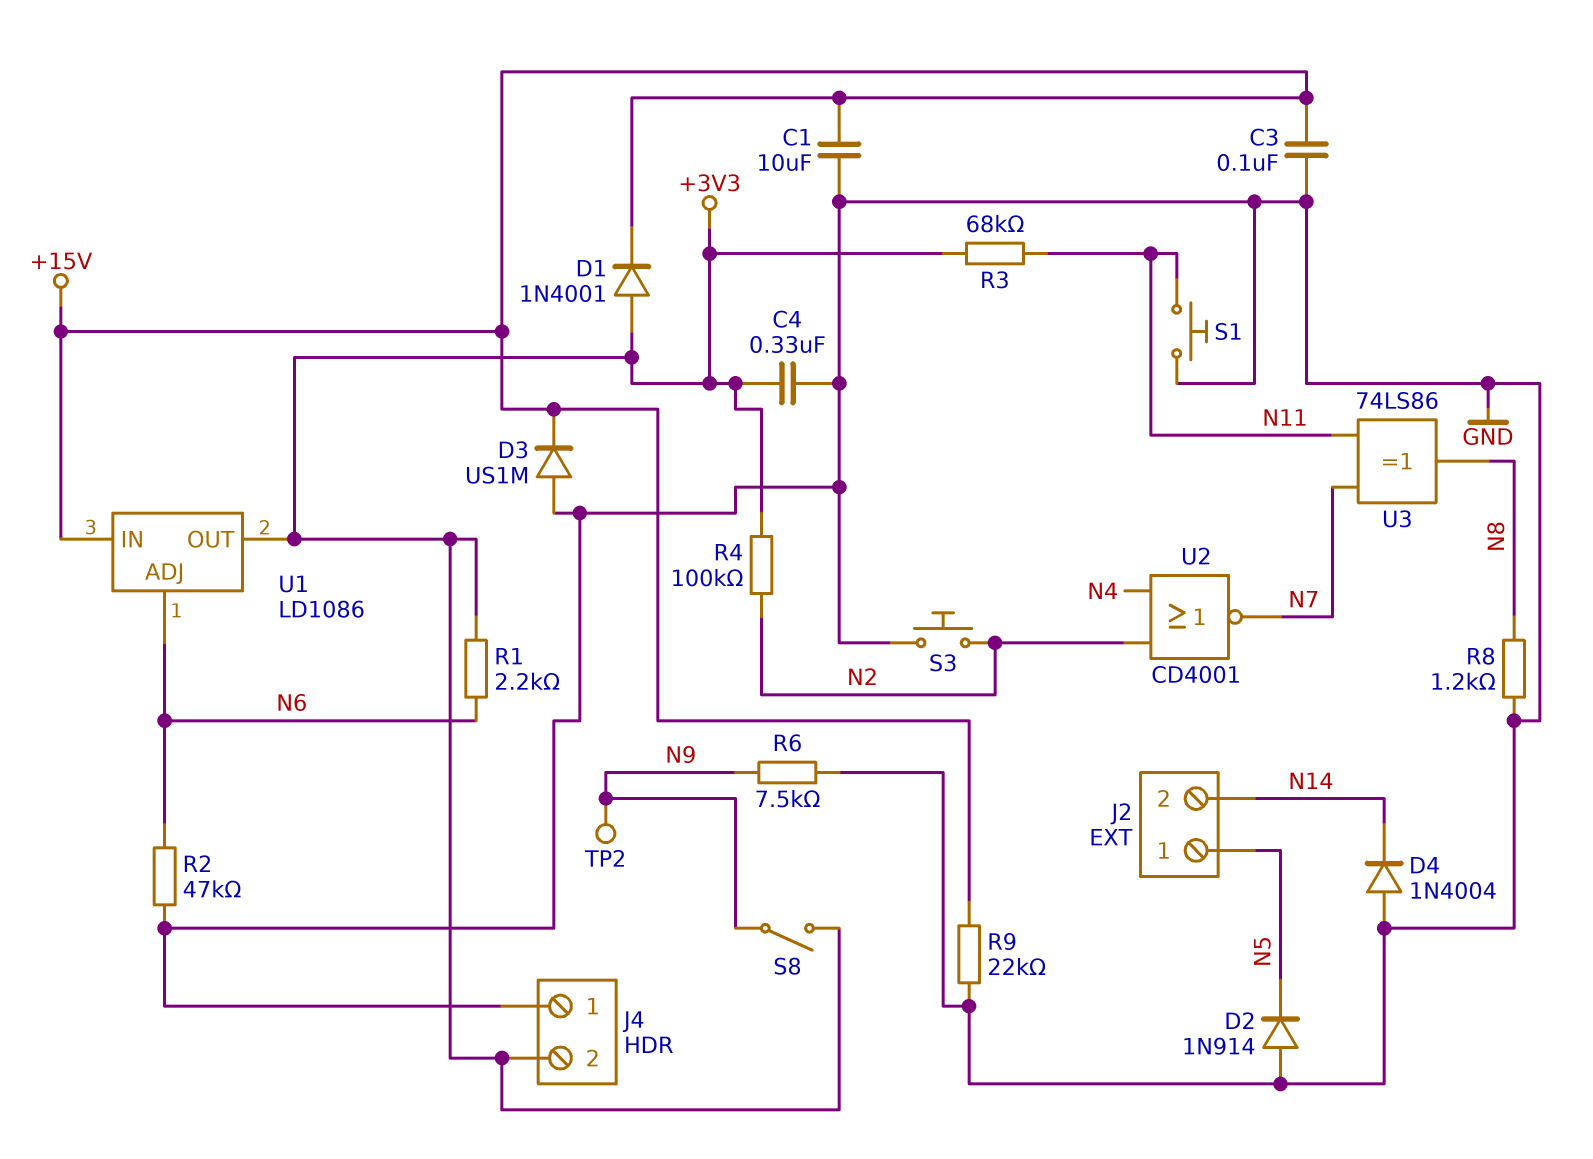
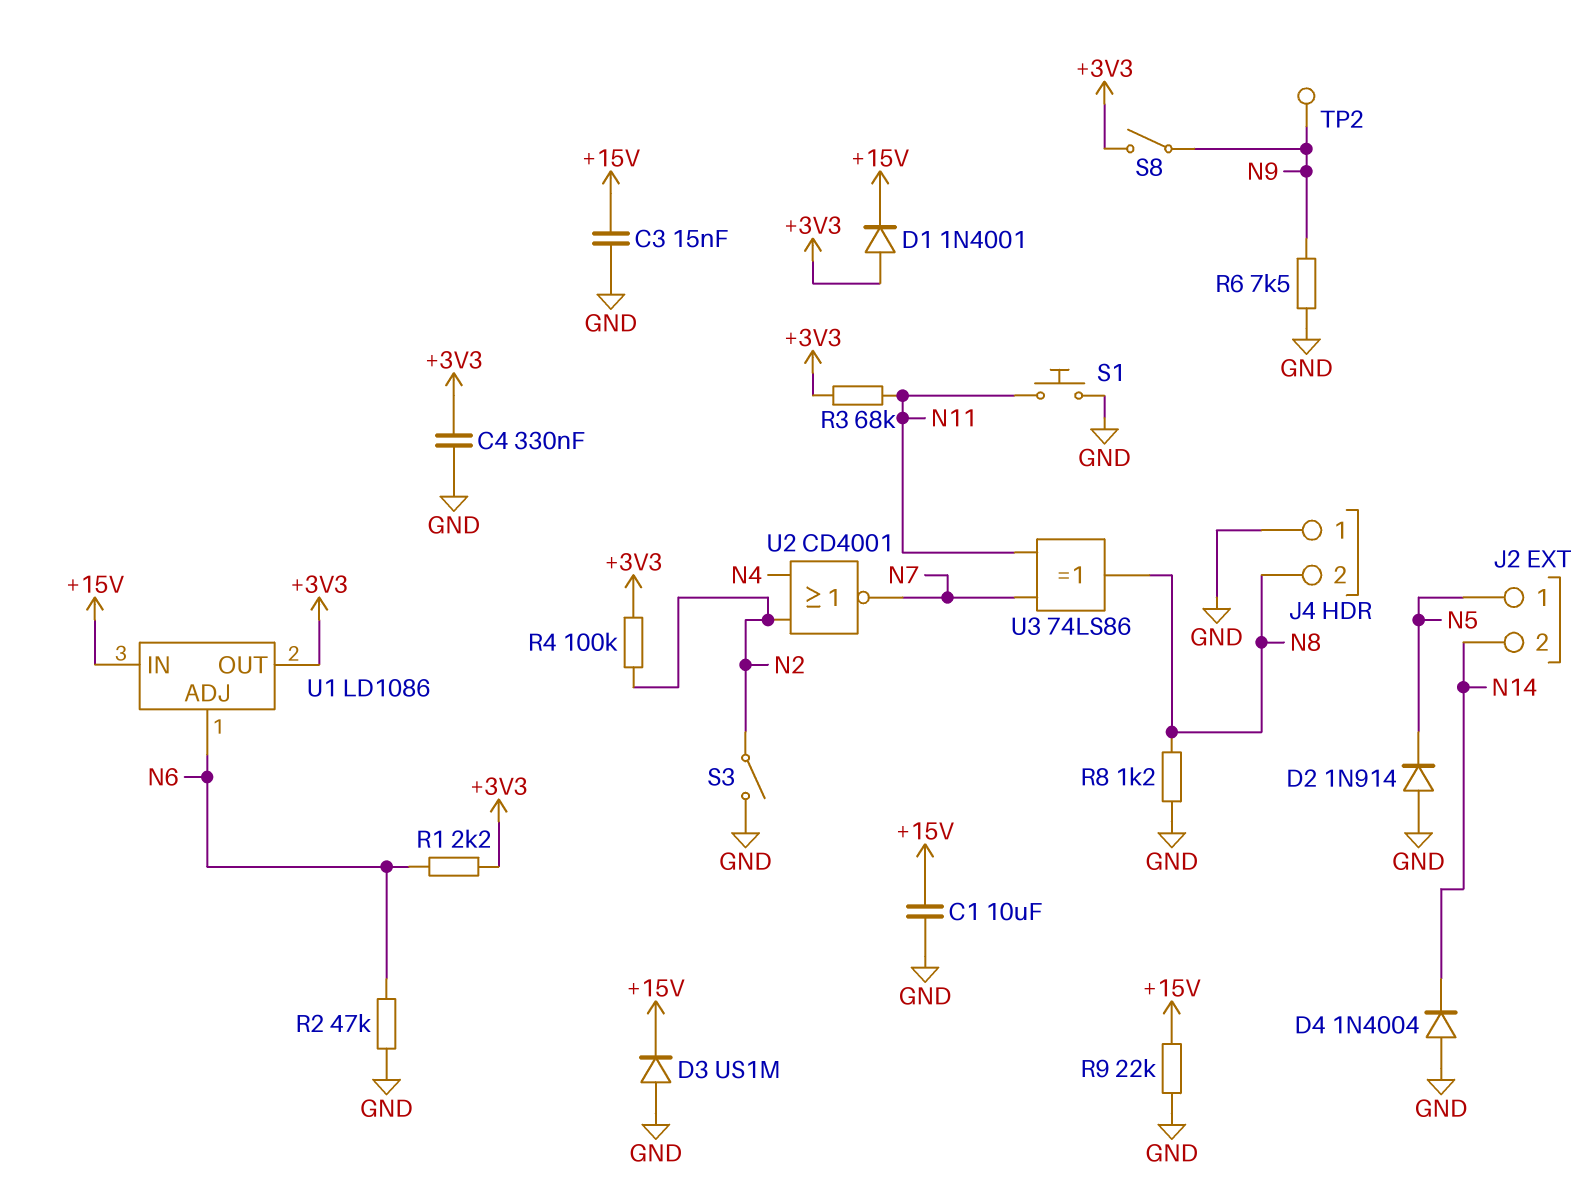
C3: 100nF (+15V, GND) -> 15nF (+15V, GND)
J4 pin 2: +3V3 -> N8
S3: button (GND, N2) -> switch (GND, N2)

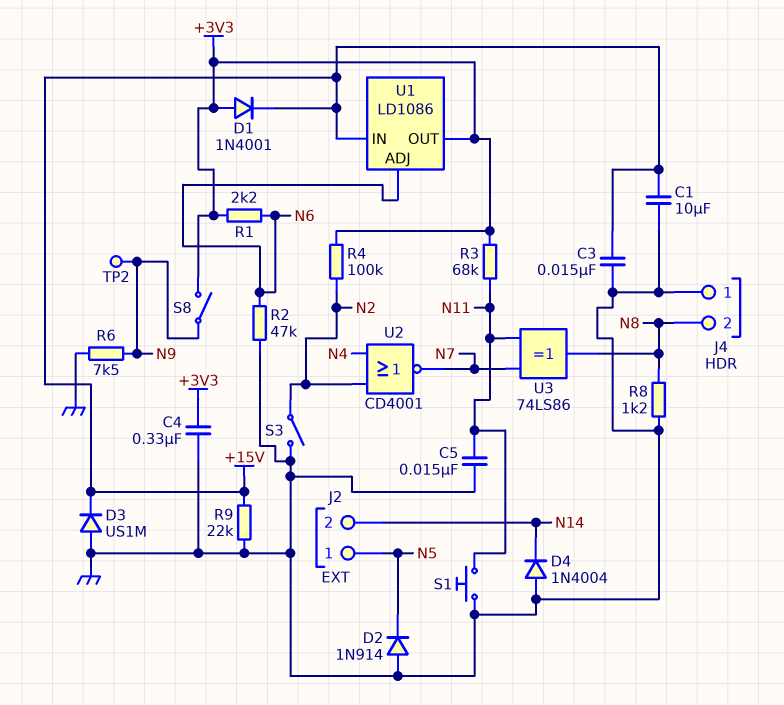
C5: none -> 15nF (GND, N11)

